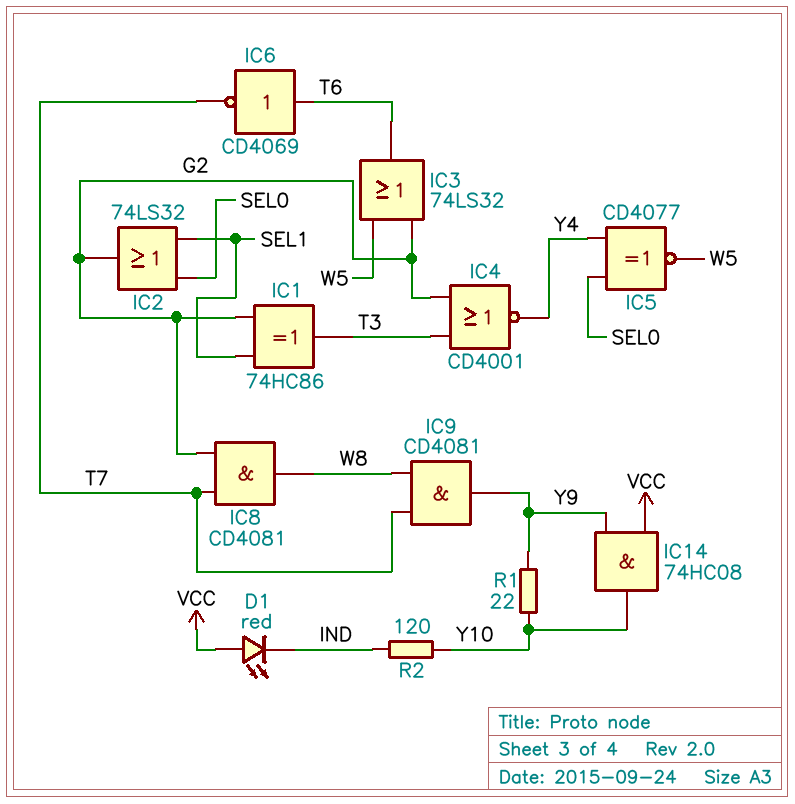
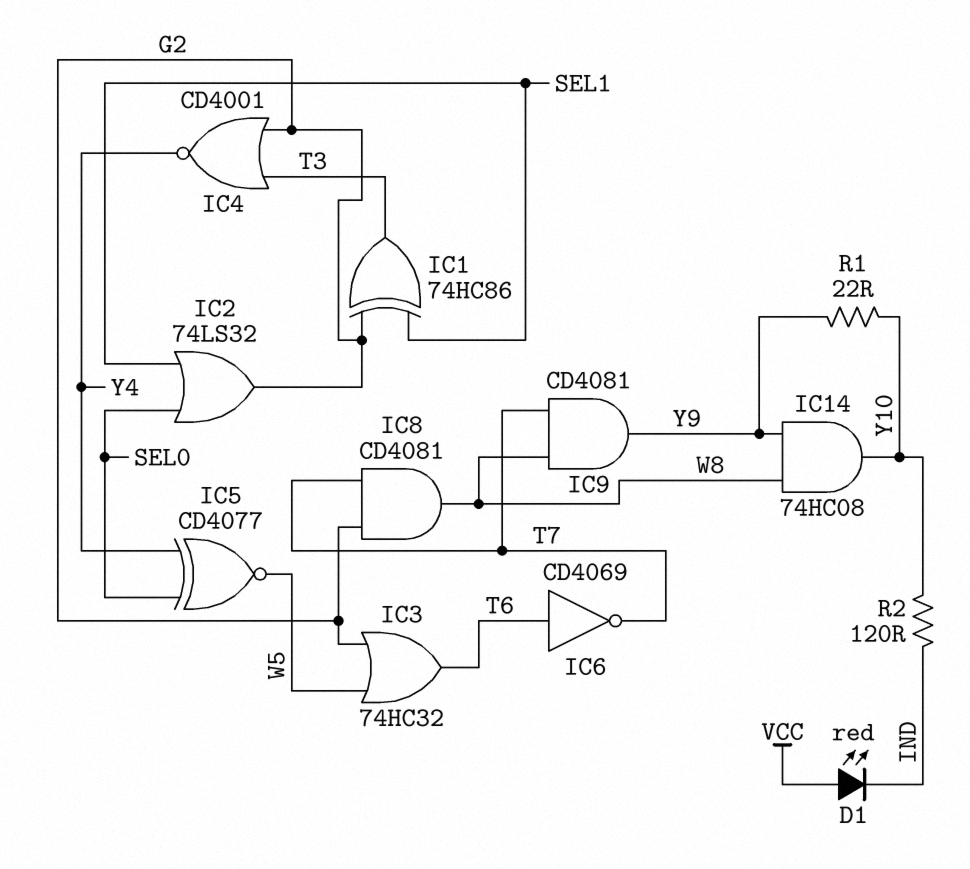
IC3: OR 74LS32 (in G2, in W5, out T6) -> OR 74HC32 (in G2, in W5, out T6)
IC14: AND 74HC08 (in VCC, in Y9, out Y10) -> AND 74HC08 (in W8, in Y9, out Y10)

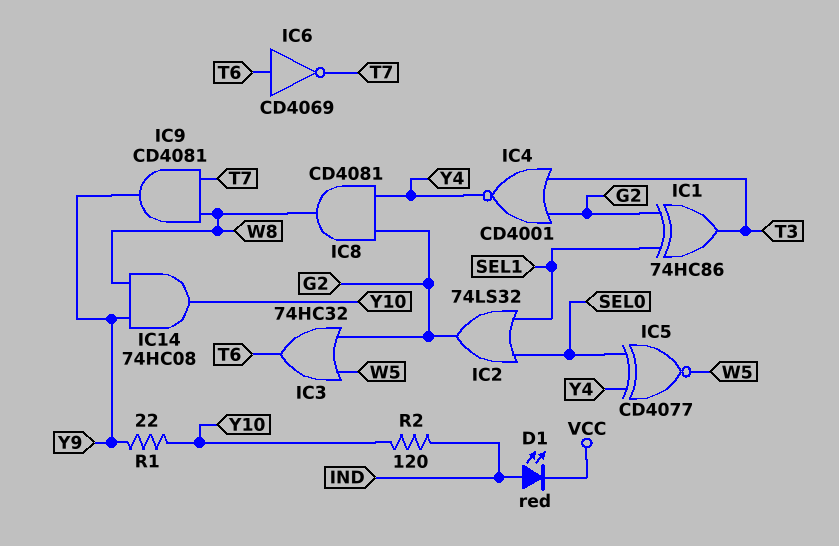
D1: LED red (A VCC, K IND) -> LED red (A IND, K VCC)
IC8: AND CD4081 (in G2, in T7, out W8) -> AND CD4081 (in G2, in Y4, out W8)

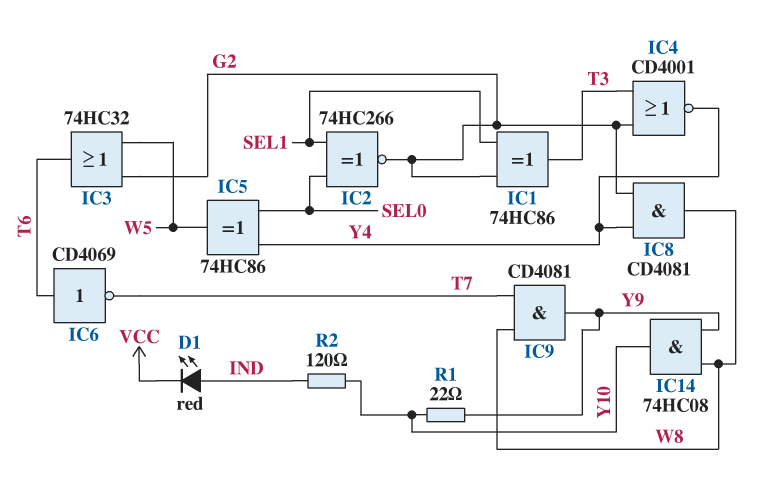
IC2: OR 74LS32 (in SEL0, in SEL1, out G2) -> XNOR 74HC266 (in SEL0, in SEL1, out G2)
IC5: XNOR CD4077 (in SEL0, in Y4, out W5) -> XOR 74HC86 (in SEL0, in Y4, out W5)

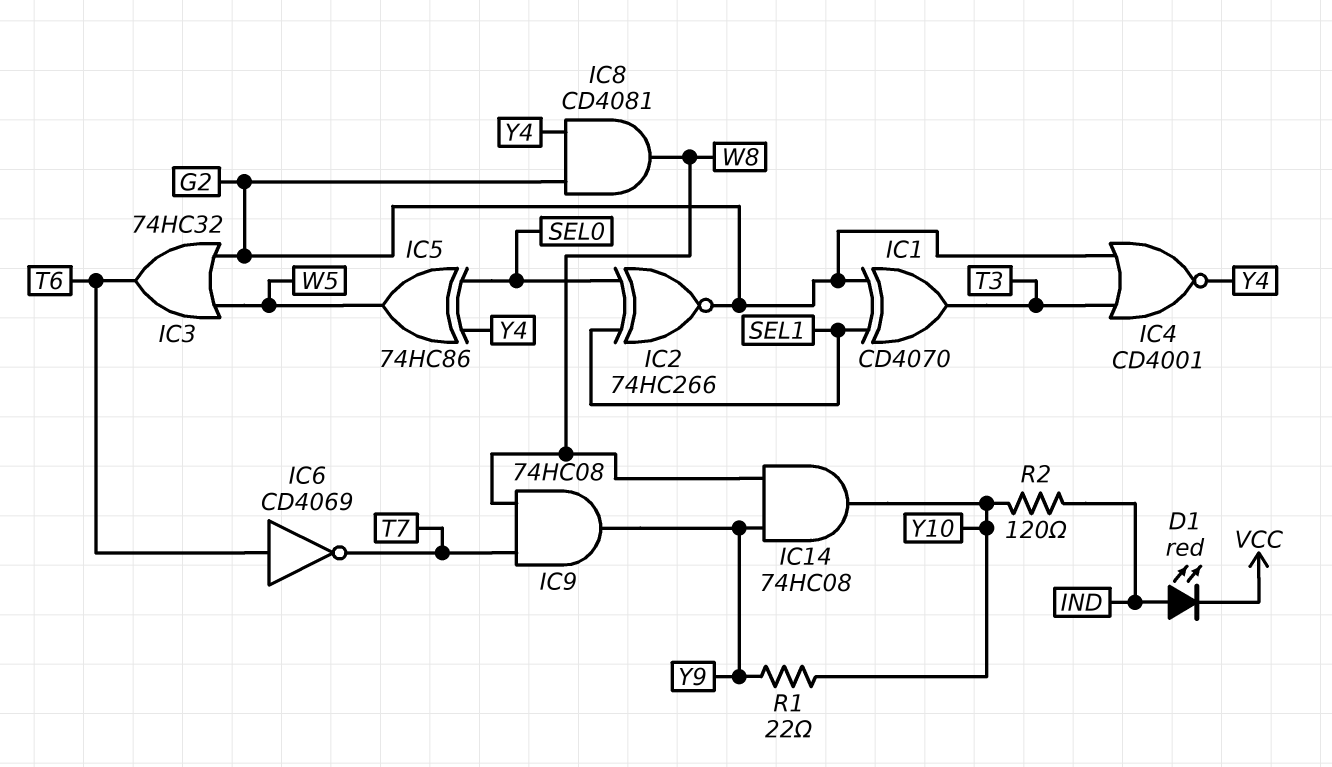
IC1: XOR 74HC86 (in G2, in SEL1, out T3) -> XOR CD4070 (in G2, in SEL1, out T3)
IC9: AND CD4081 (in T7, in W8, out Y9) -> AND 74HC08 (in T7, in W8, out Y9)

